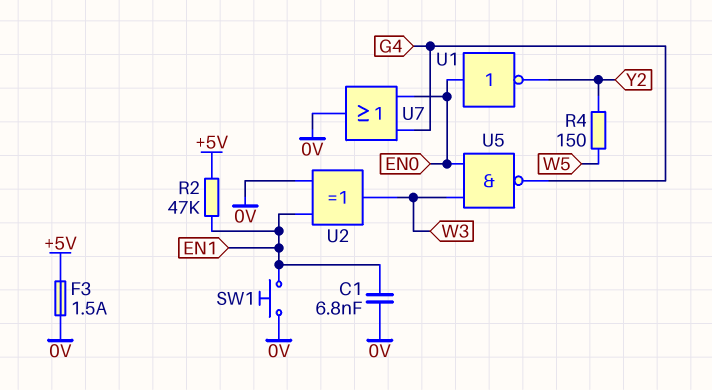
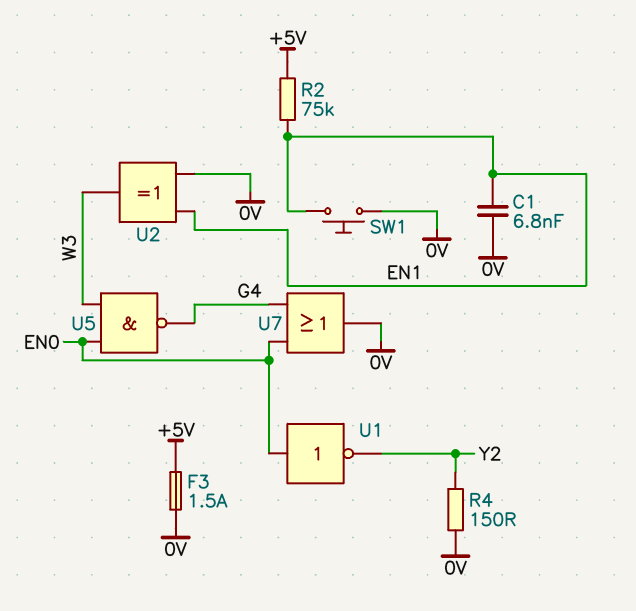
R2: 47k (+5V, EN1) -> 75k (+5V, EN1)
R4: 150 (W5, Y2) -> 150 (0V, Y2)

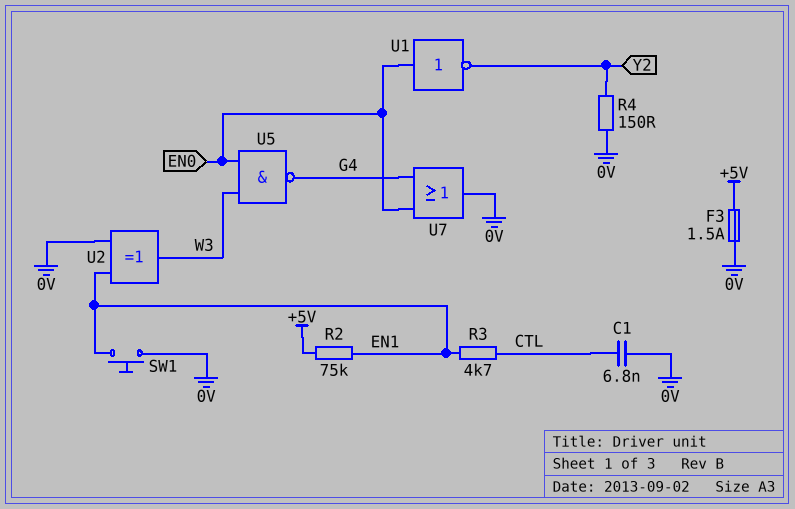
C1: 6.8nF (0V, EN1) -> 6.8nF (0V, CTL)
R3: none -> 4.7k (CTL, EN1)

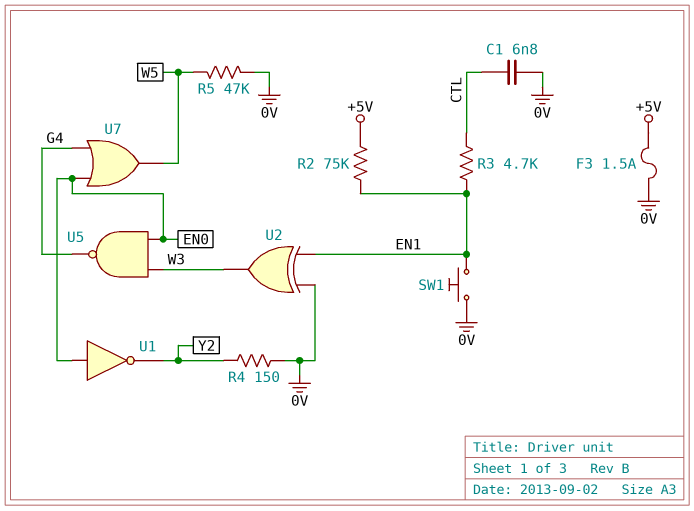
R5: none -> 47k (0V, W5)
U7: OR (in EN0, in G4, out 0V) -> OR (in EN0, in G4, out W5)

